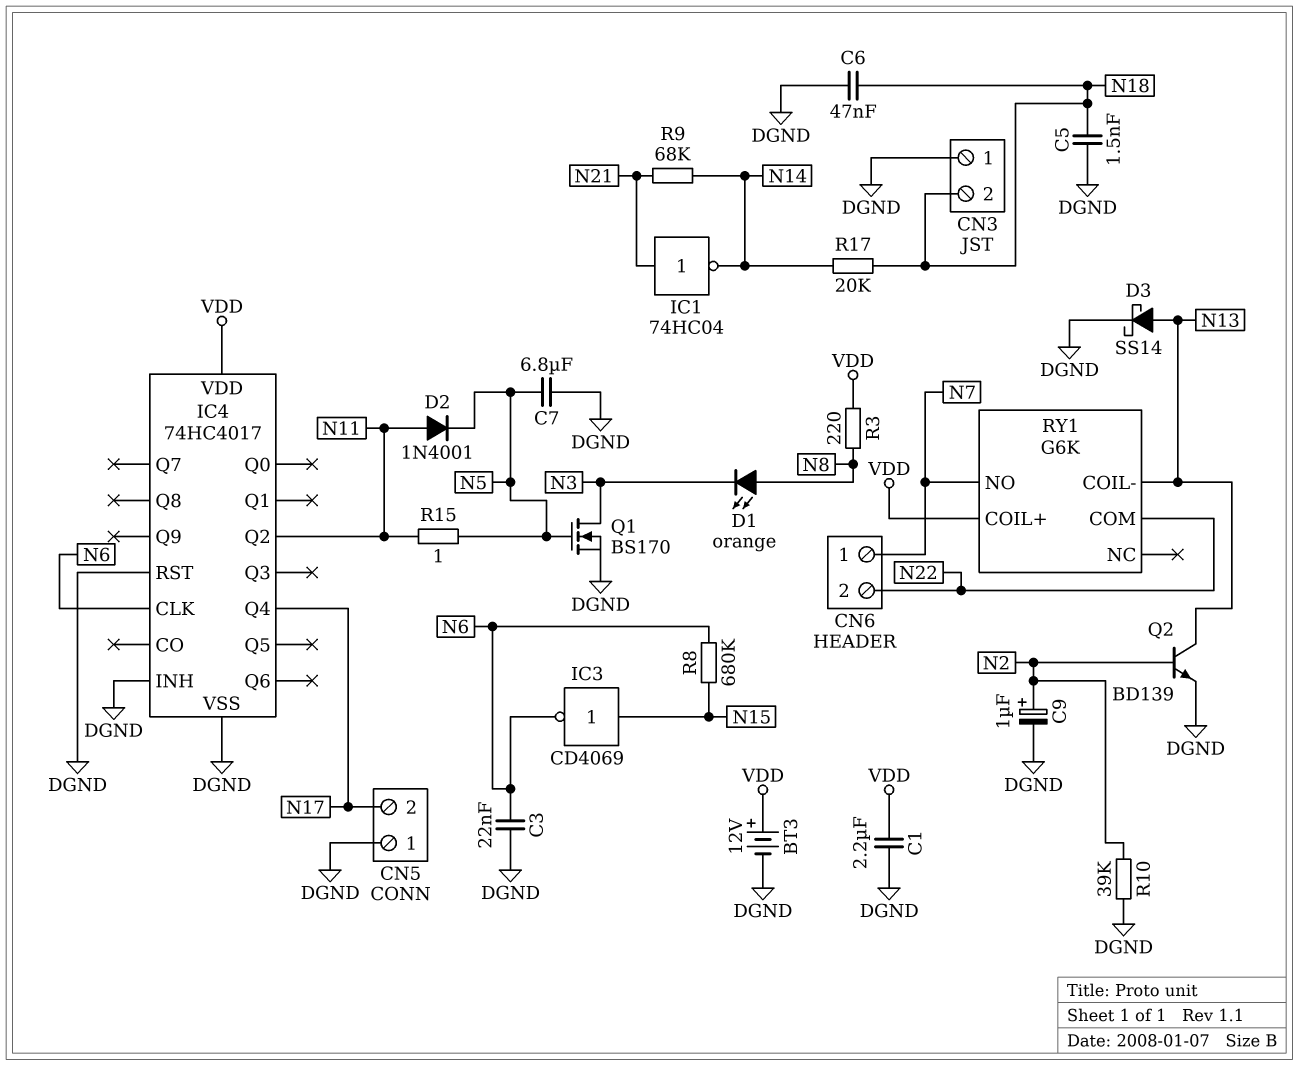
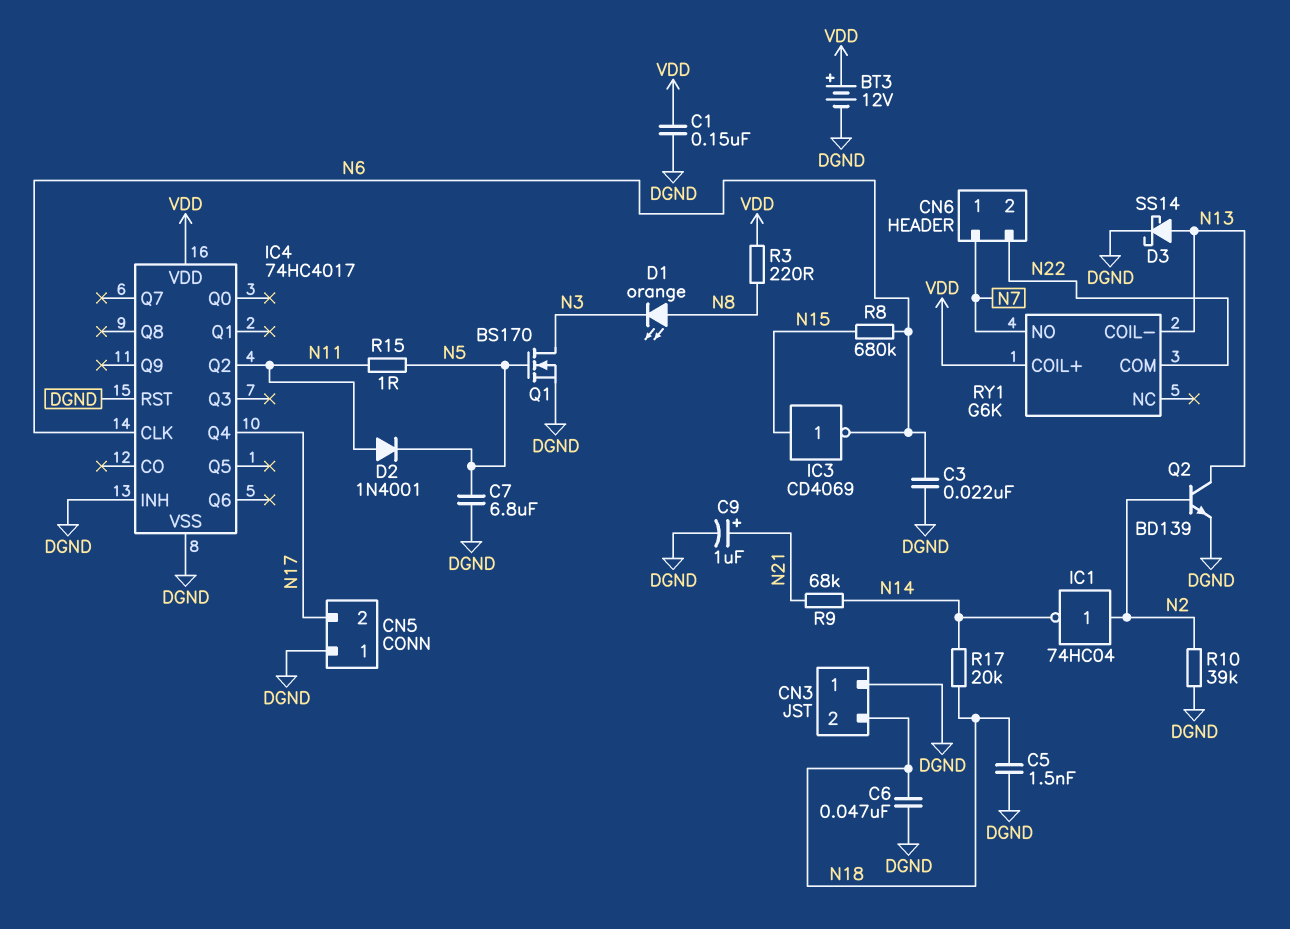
C1: 2.2uF (DGND, VDD) -> 150nF (DGND, VDD)
C9: 1uF (plus N2, minus DGND) -> 1uF (plus N21, minus DGND)
IC1: NOT 74HC04 (in N21, out N14) -> NOT 74HC04 (in N2, out N14)

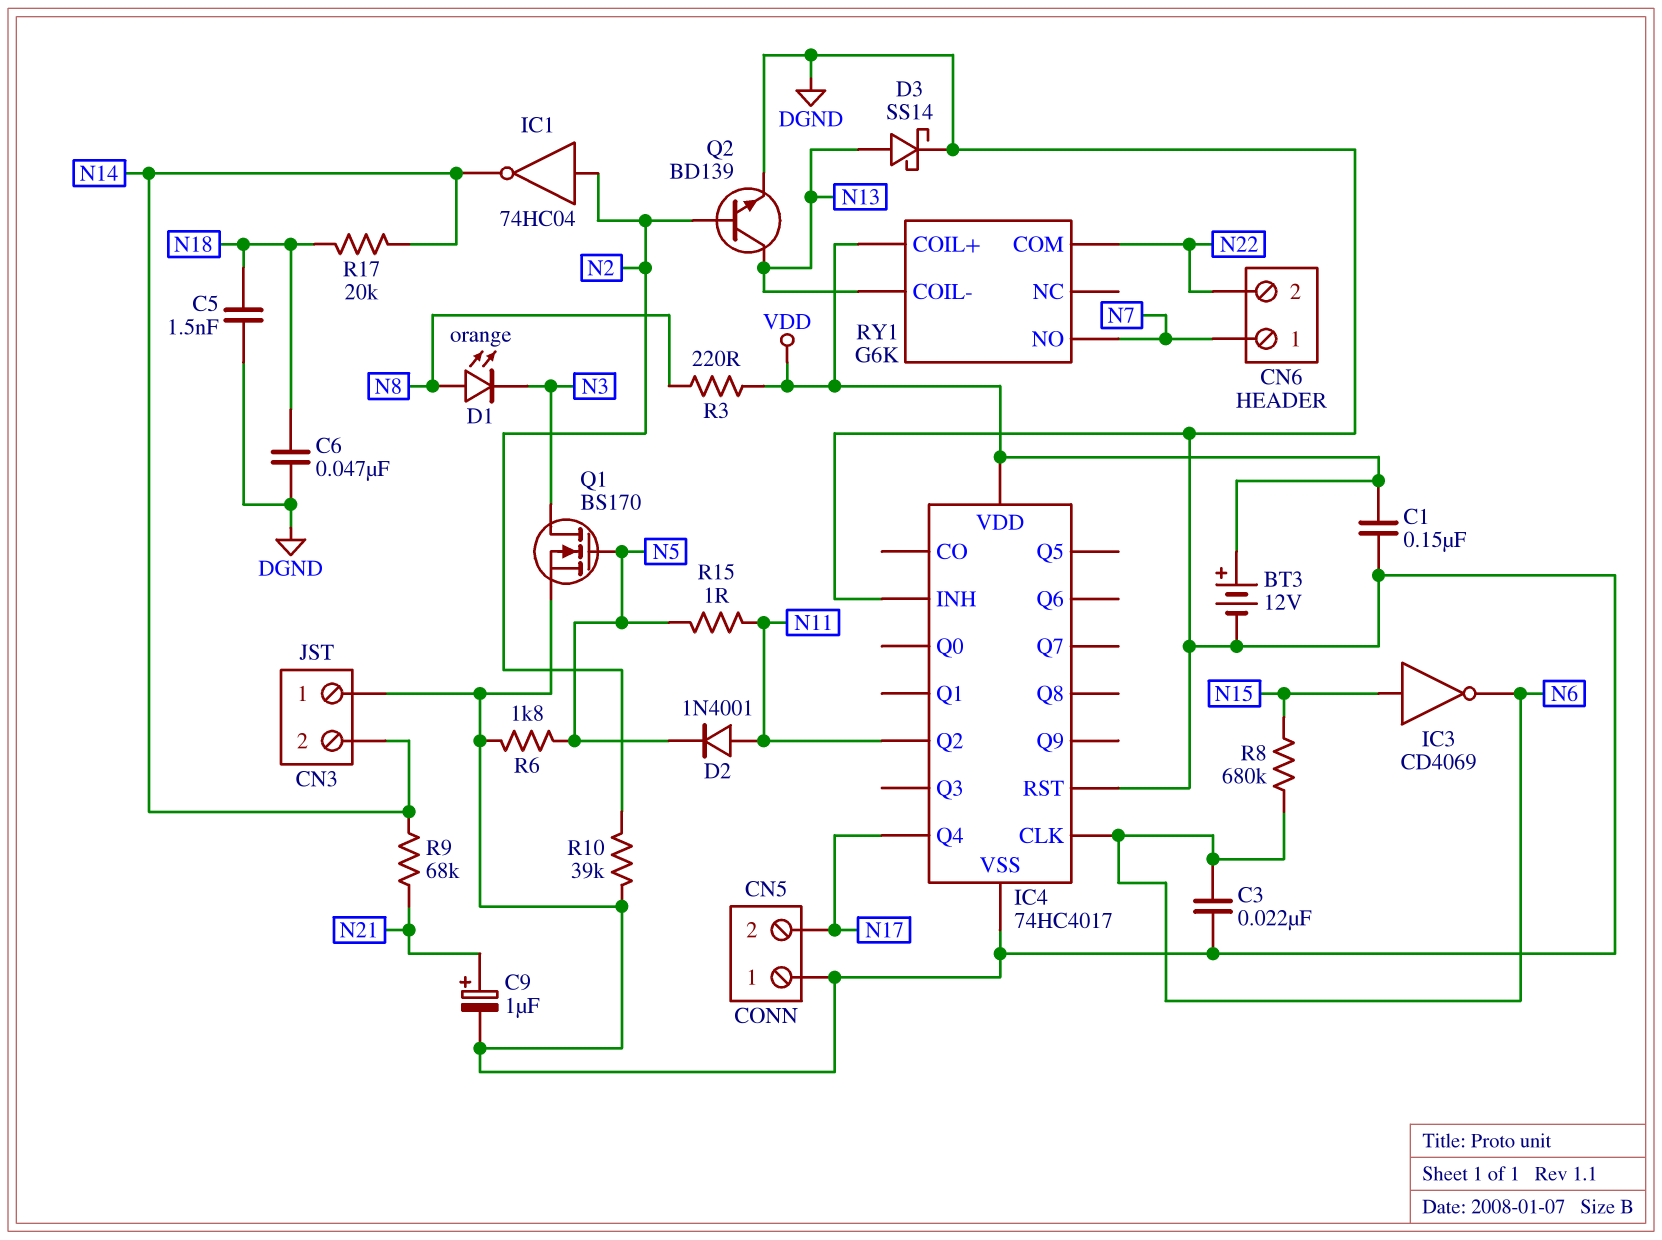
C7: 6.8uF (DGND, N5) -> none
CN3 pin 2: N18 -> N14
R6: none -> 1.8k (DGND, N5)

